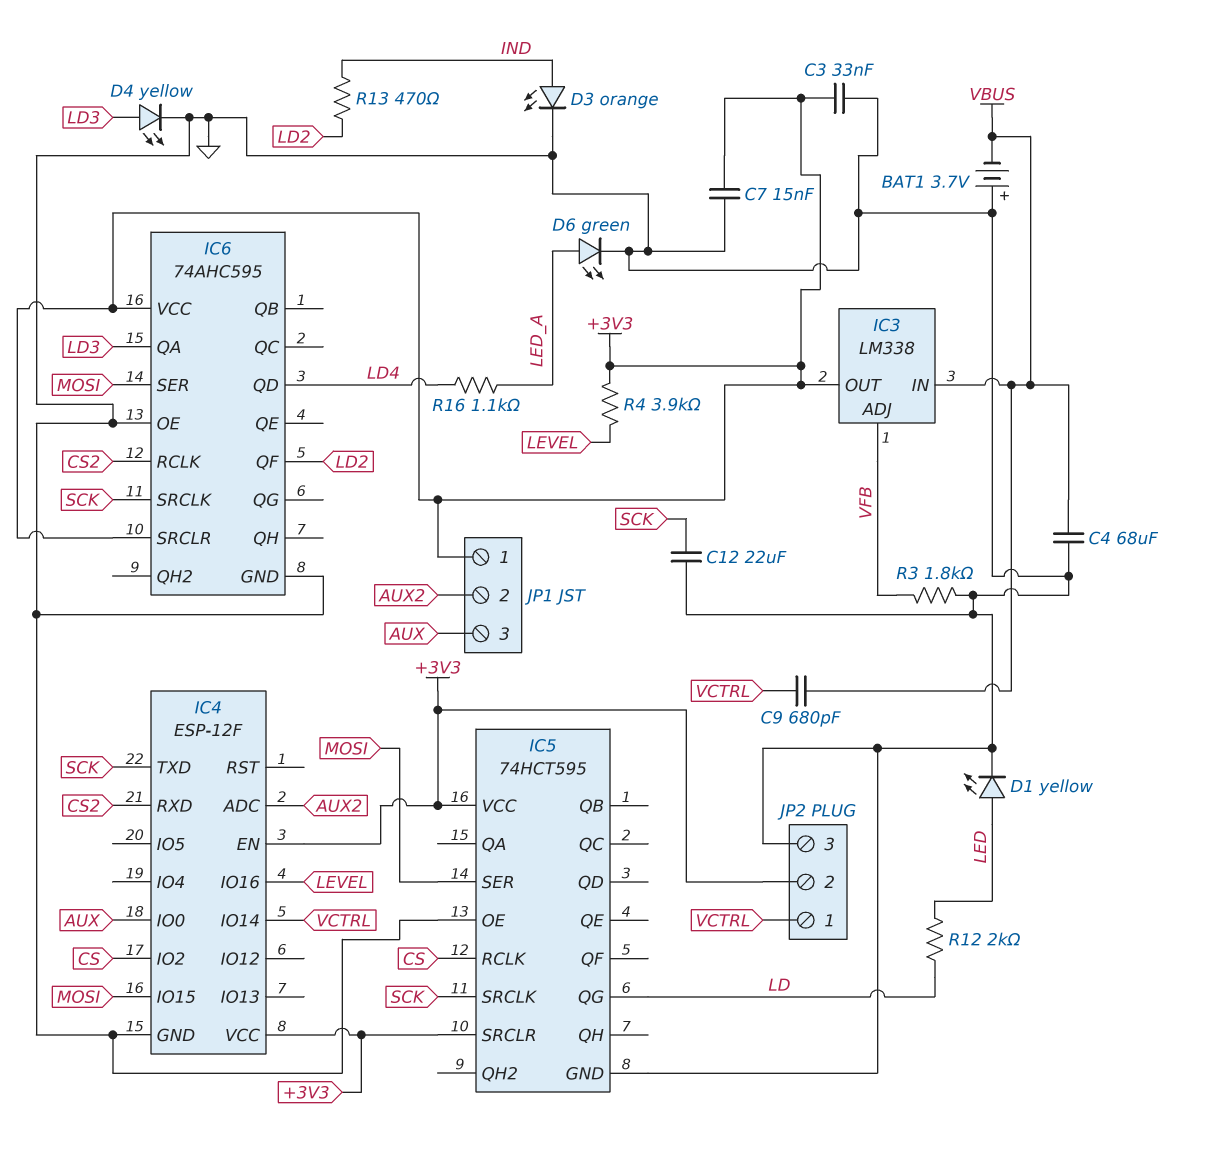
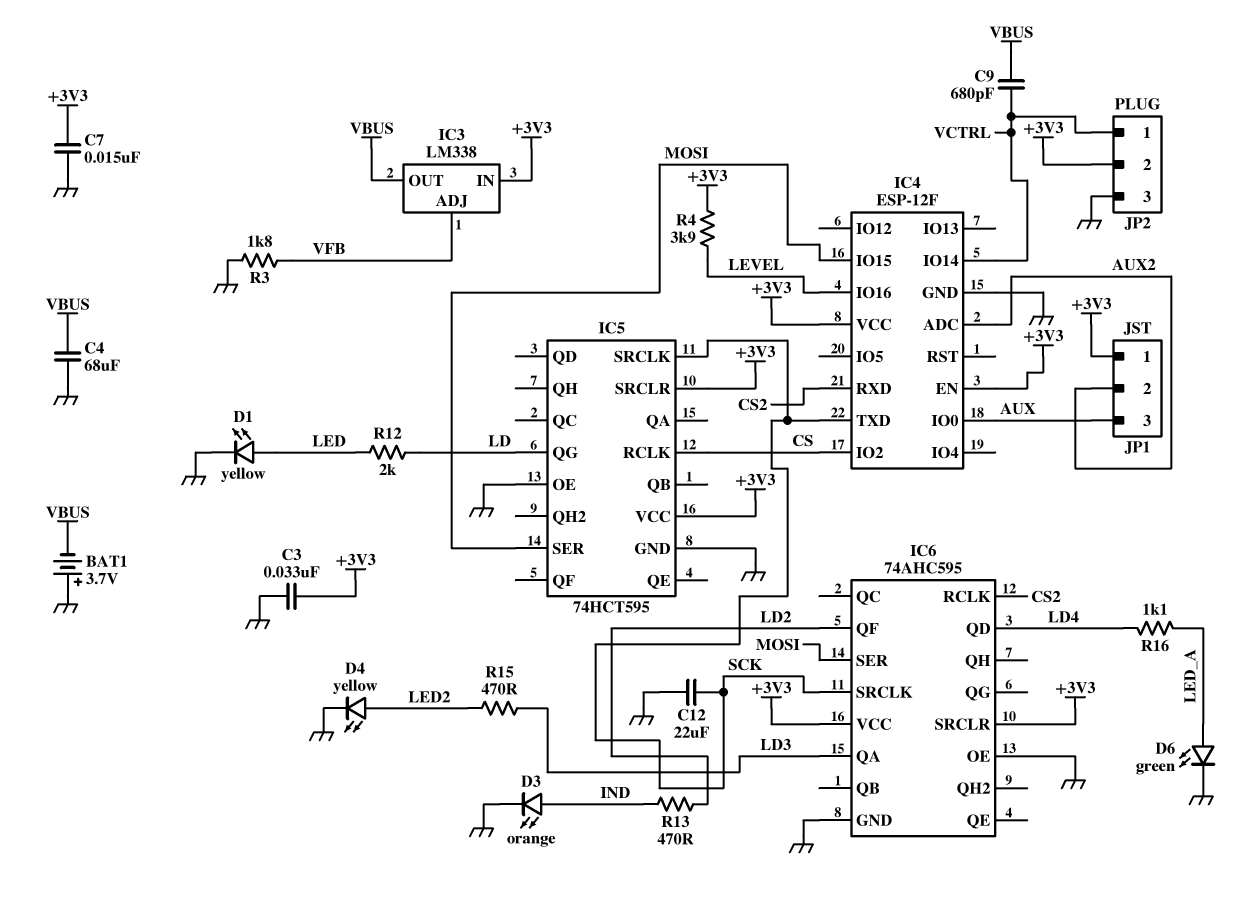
D4: LED yellow (A LD3, K GND) -> LED yellow (A LED2, K GND)
IC3 pin IN: VBUS -> +3V3
IC3 pin OUT: +3V3 -> VBUS
R15: none -> 470 (LD3, LED2)

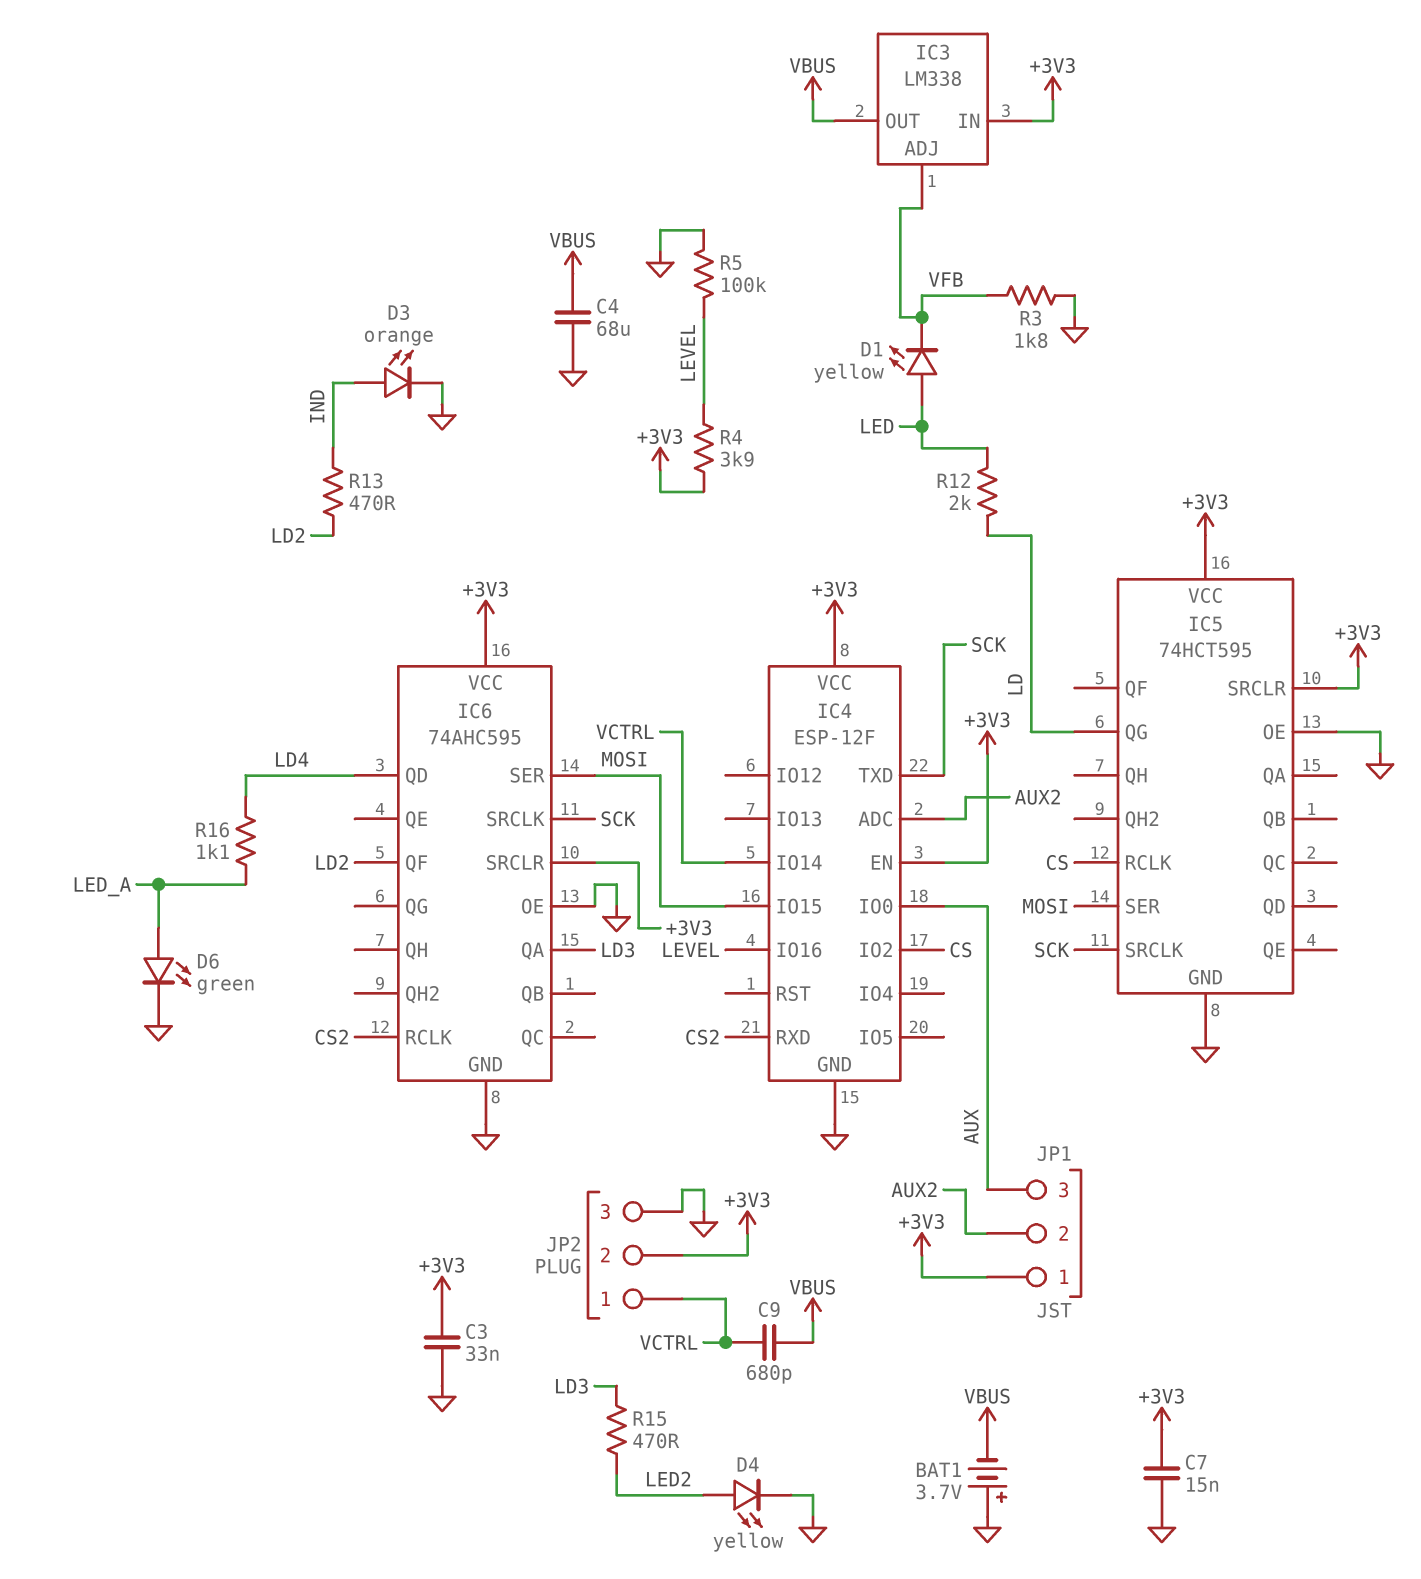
C12: 22uF (GND, SCK) -> none
D1: LED yellow (A LED, K GND) -> LED yellow (A LED, K VFB)
R5: none -> 100k (GND, LEVEL)

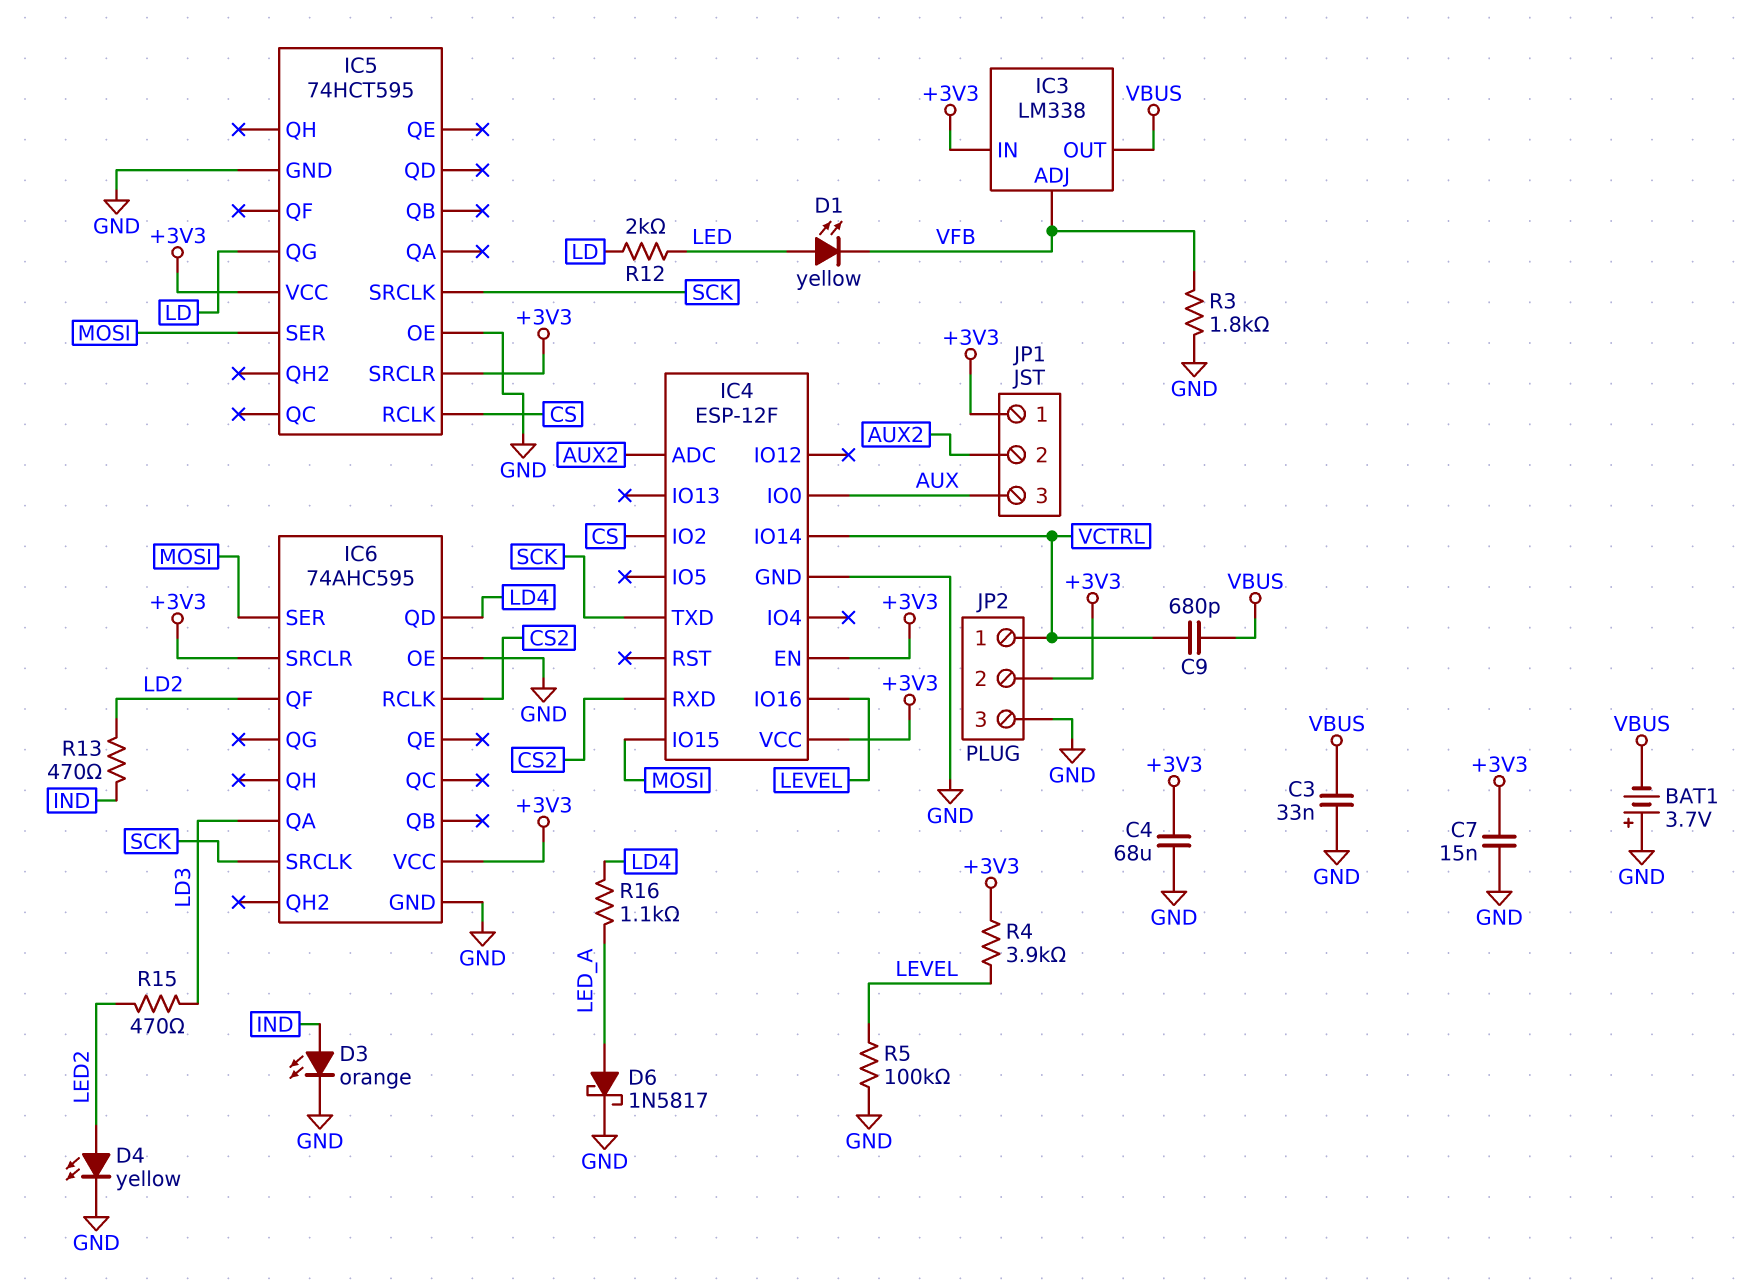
C3: 33nF (+3V3, GND) -> 33nF (GND, VBUS)
C4: 68uF (GND, VBUS) -> 68uF (+3V3, GND)
D6: LED green (A LED_A, K GND) -> schottky 1N5817 (A LED_A, K GND)

